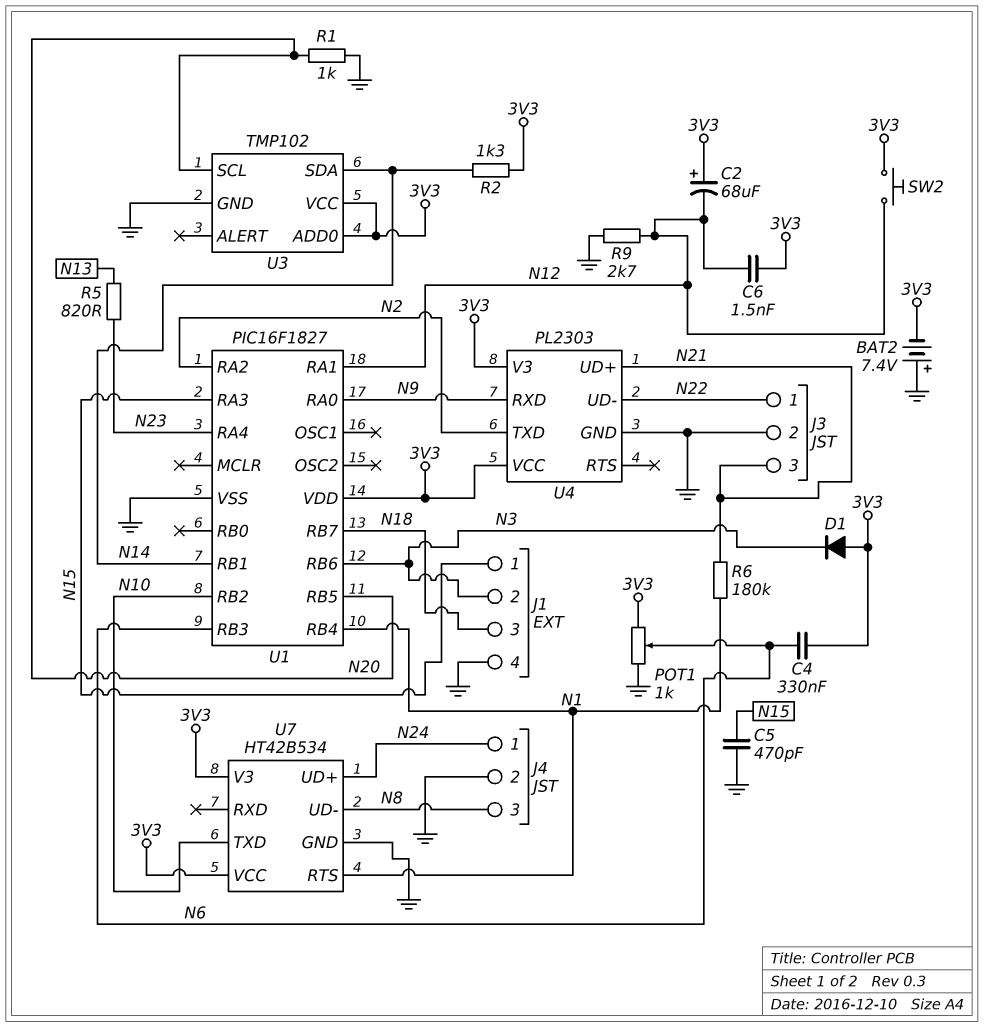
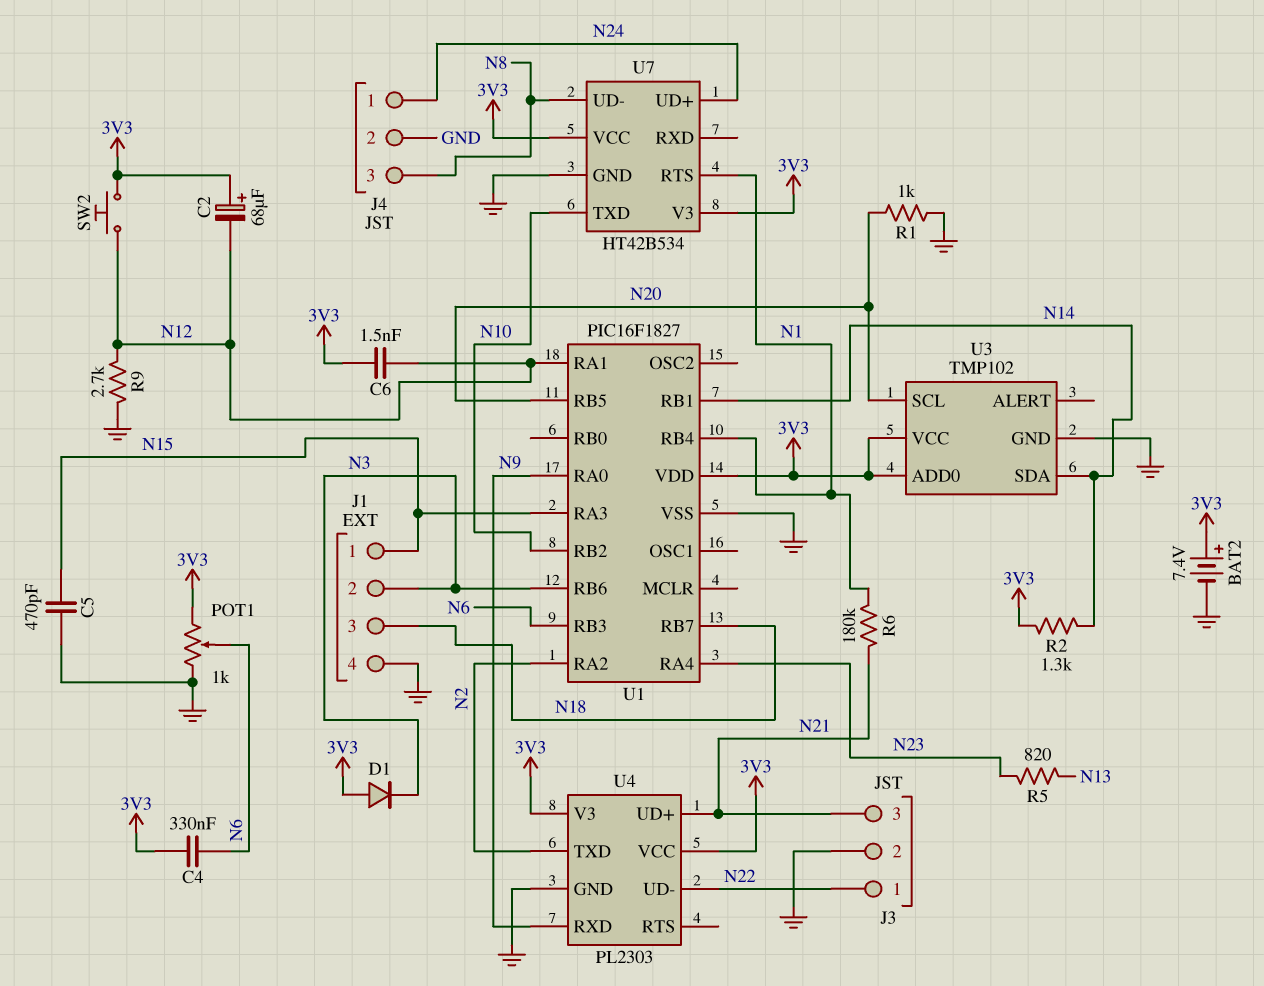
BAT2: 7.4V (plus GND, minus 3V3) -> 7.4V (plus 3V3, minus GND)

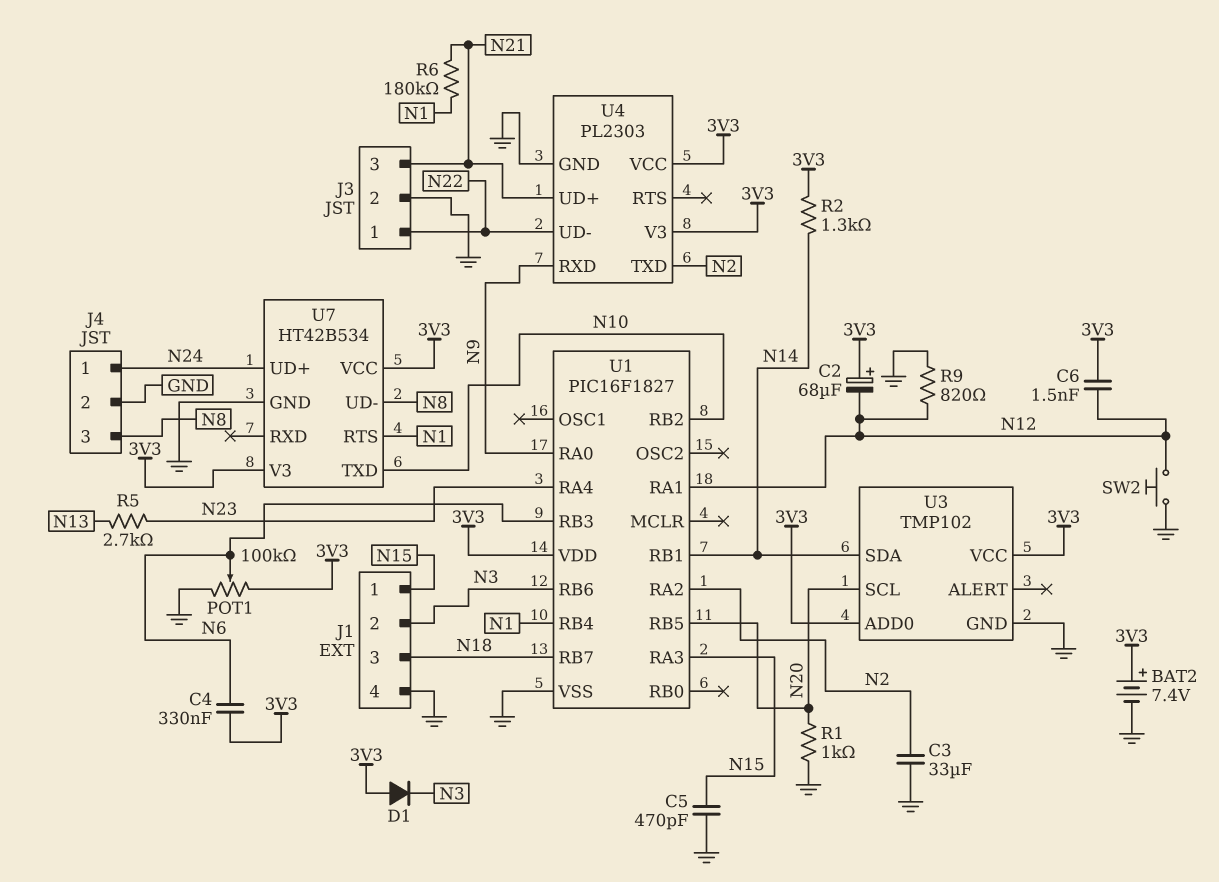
C3: none -> 33uF (GND, N2)
POT1: 1k (3V3, GND, wiper N6) -> 100k (3V3, GND, wiper N6)
R5: 820 (N13, N23) -> 2.7k (N13, N23)
R9: 2.7k (GND, N12) -> 820 (GND, N12)
SW2: button (3V3, N12) -> button (GND, N12)

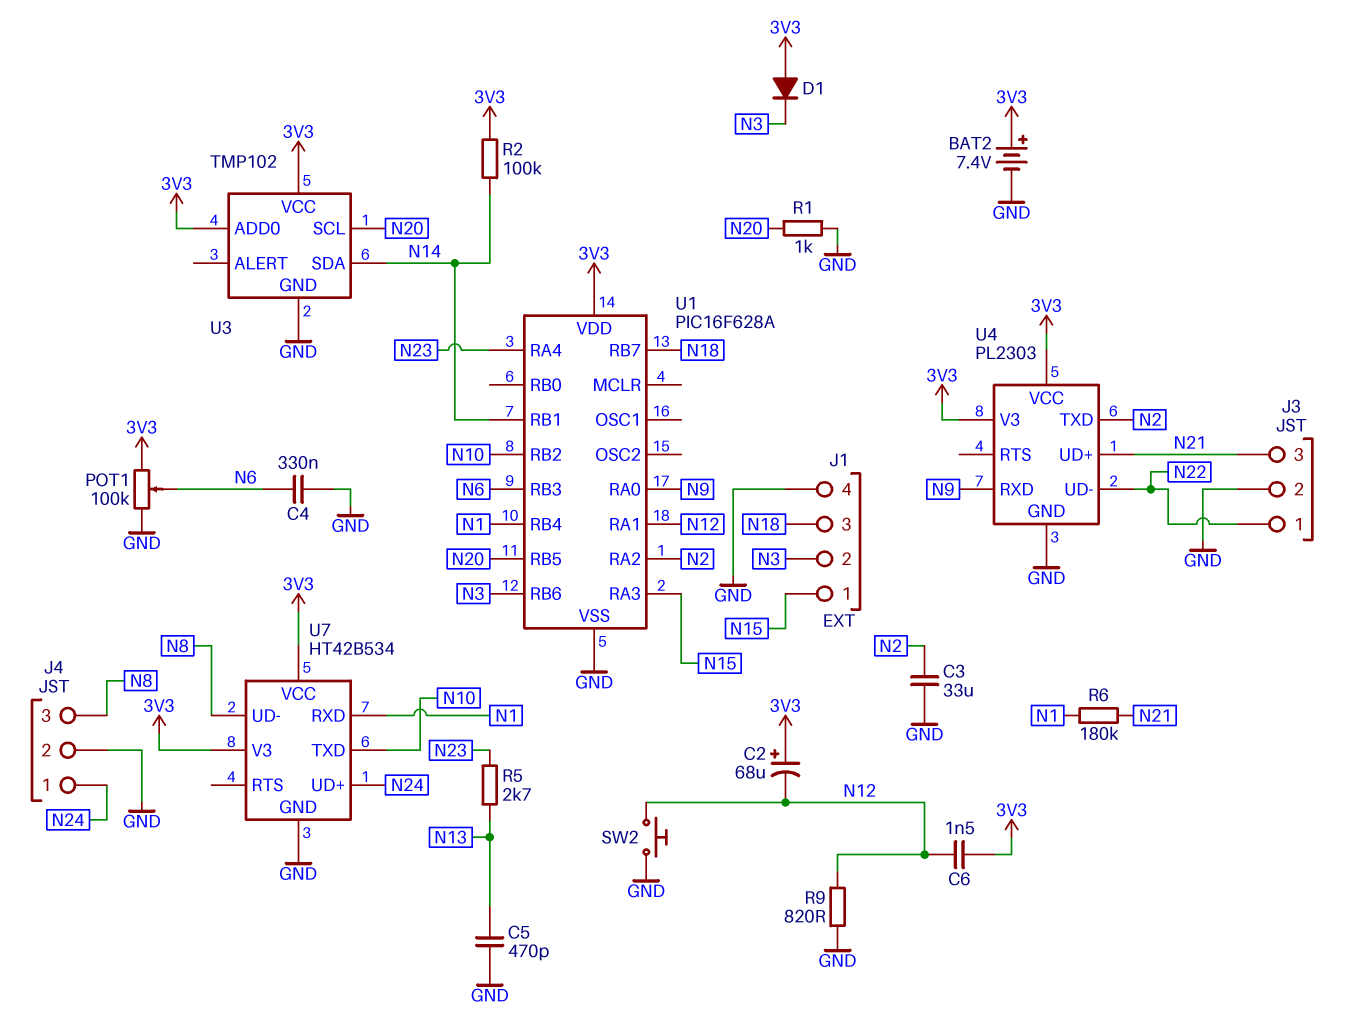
C4: 330nF (3V3, N6) -> 330nF (GND, N6)
C5: 470pF (GND, N15) -> 470pF (GND, N13)
R2: 1.3k (3V3, N14) -> 100k (3V3, N14)
U1: PIC16F1827 -> PIC16F628A
U7 pin RTS: N1 -> none
U7 pin RXD: none -> N1

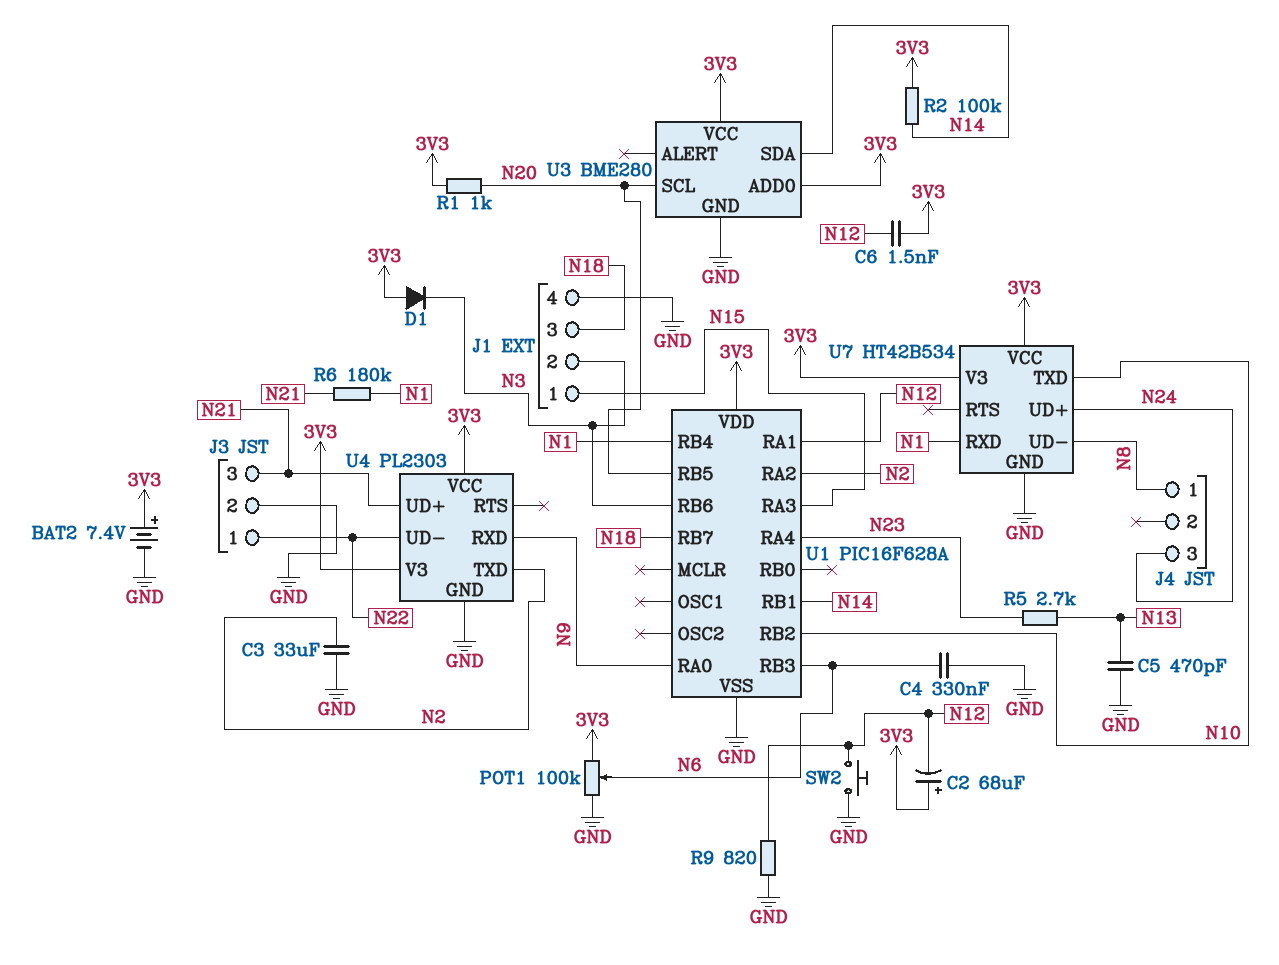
J4 pin 1: N24 -> N8
J4 pin 2: GND -> none
J4 pin 3: N8 -> N24
R1: 1k (GND, N20) -> 1k (3V3, N20)
U3: TMP102 -> BME280

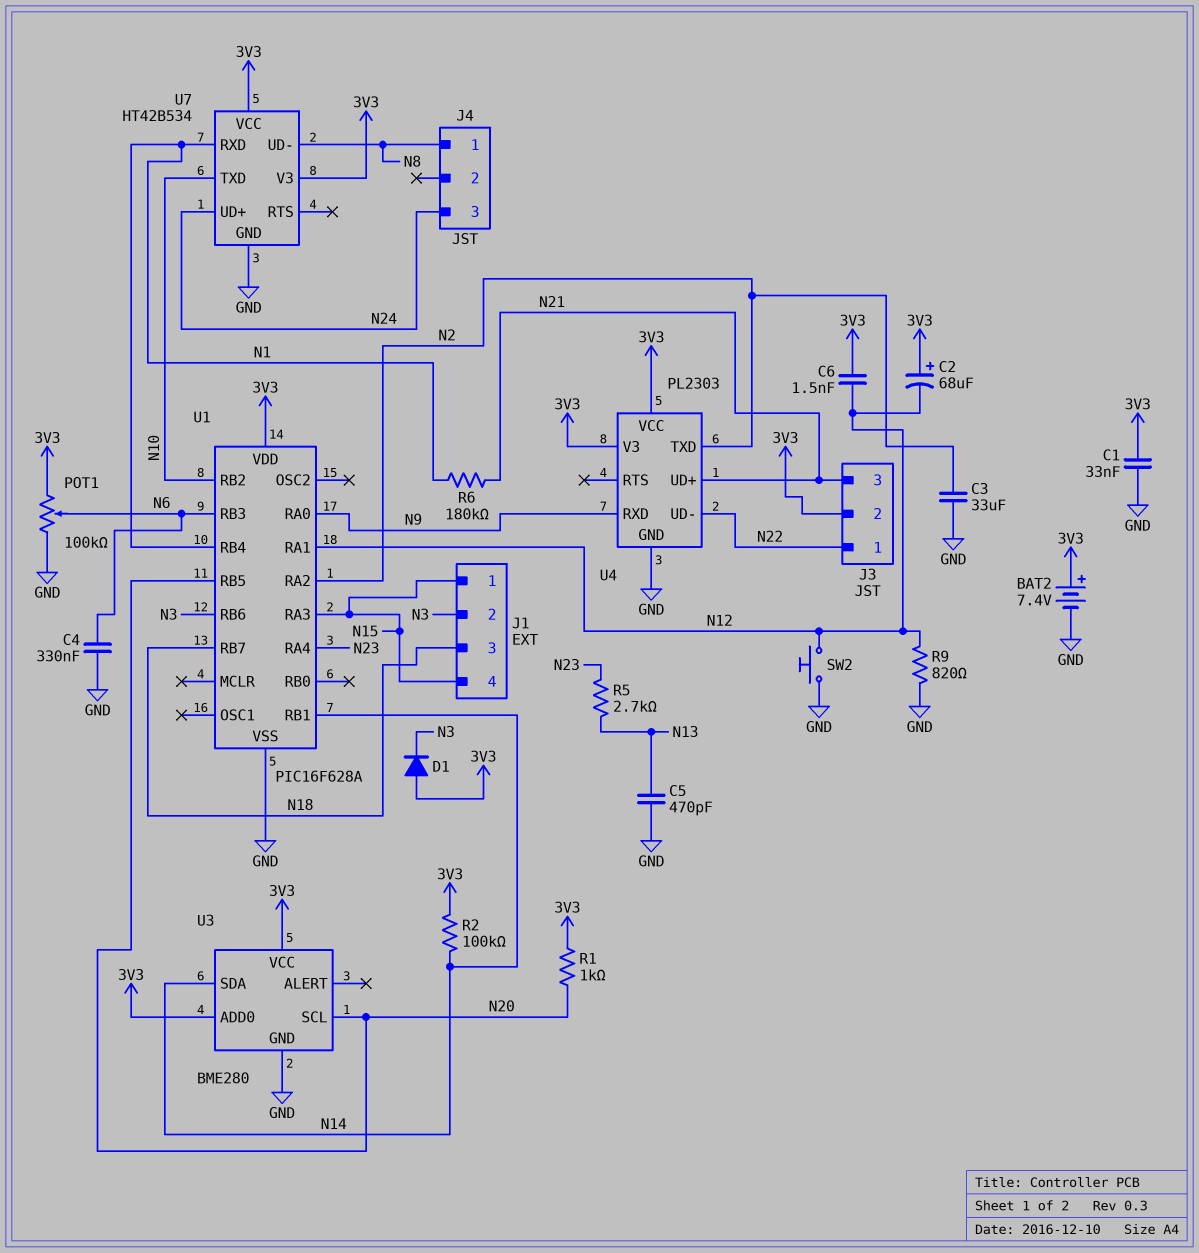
C1: none -> 33nF (3V3, GND)
J1 pin 4: GND -> N15
J3 pin 2: GND -> 3V3

